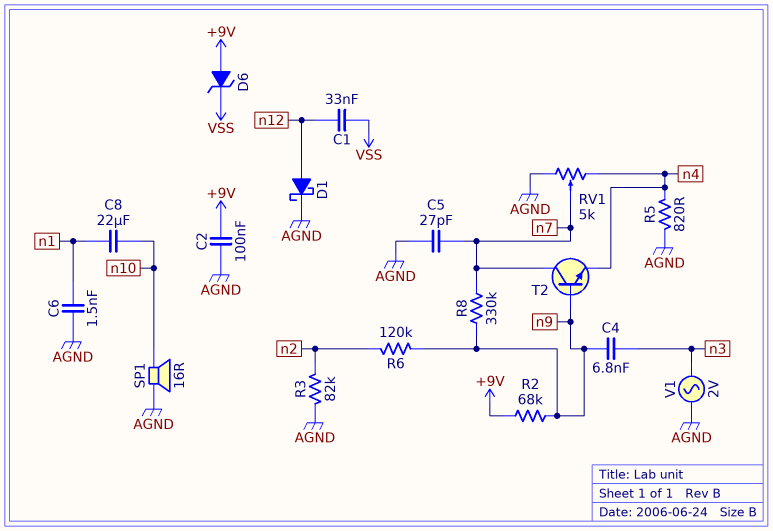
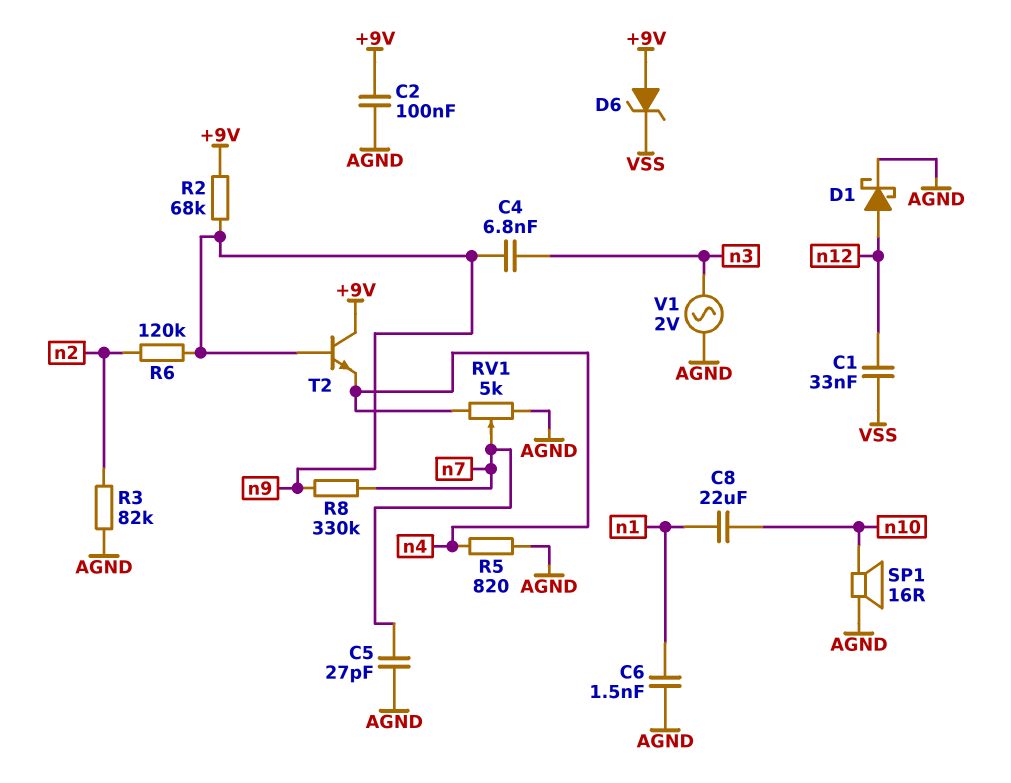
T2: NPN (B n9, C n7, E n4) -> NPN (B n9, C +9V, E n4)

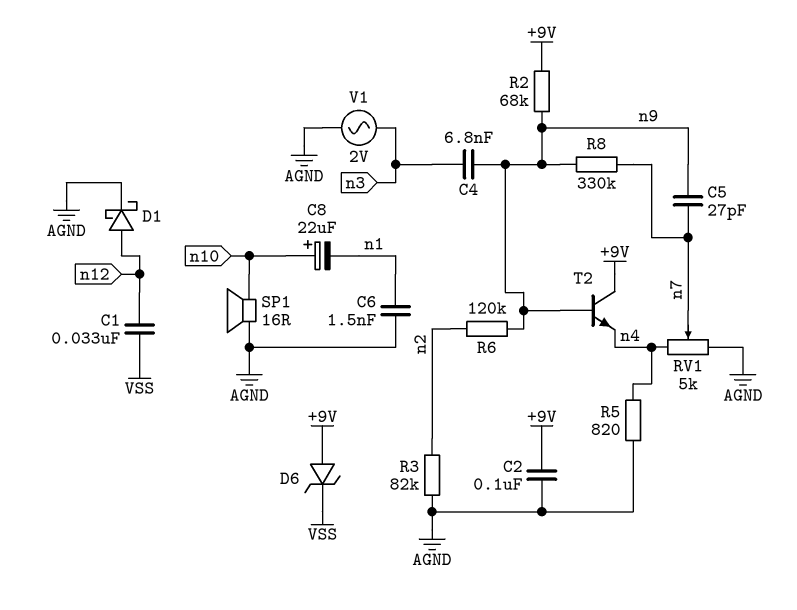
C5: 27pF (AGND, n7) -> 27pF (n7, n9)
C8: 22uF (n1, n10) -> 22uF (plus n10, minus n1)

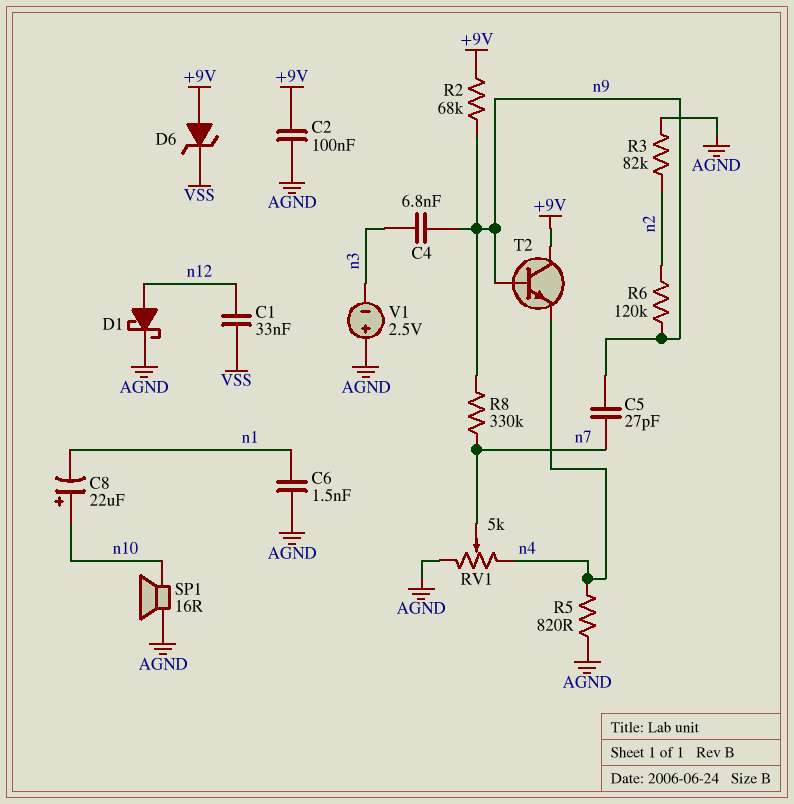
V1: AC 2V (AGND, n3) -> 2.5V (plus AGND, minus n3)

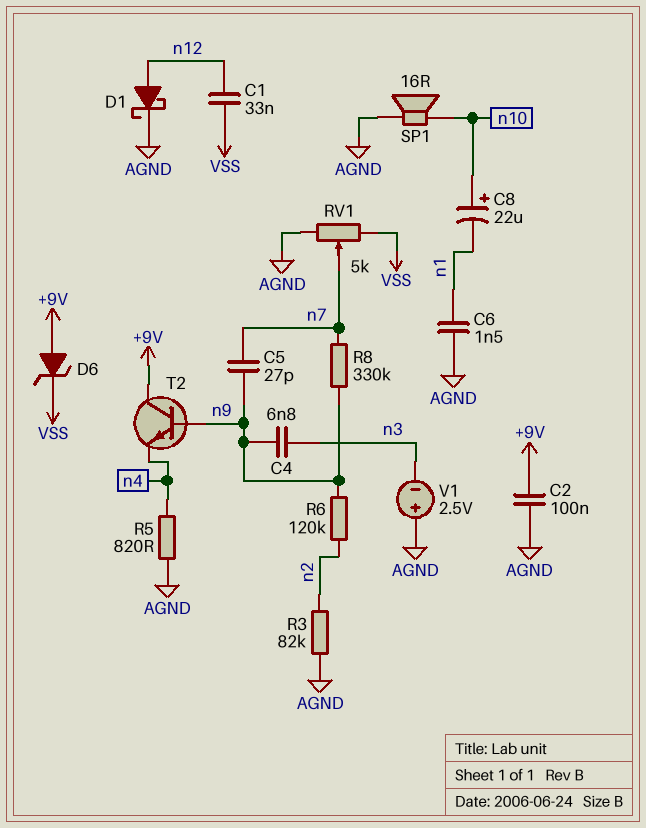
R2: 68k (+9V, n9) -> none
RV1: 5k (AGND, n4, wiper n7) -> 5k (AGND, VSS, wiper n7)

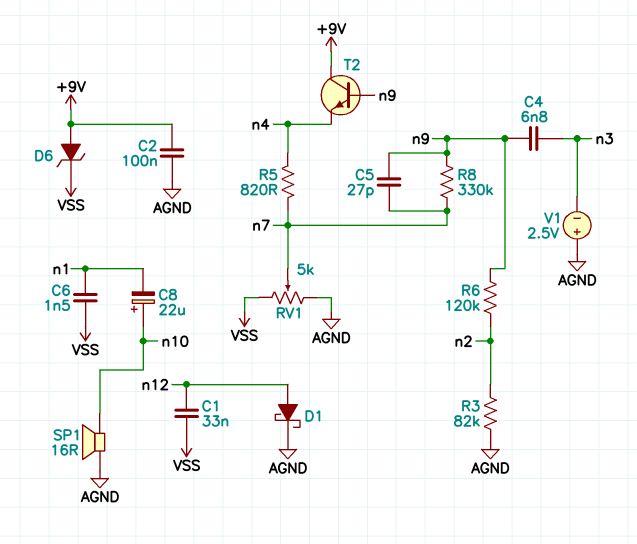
C6: 1.5nF (AGND, n1) -> 1.5nF (VSS, n1)
R5: 820 (AGND, n4) -> 820 (n4, n7)

